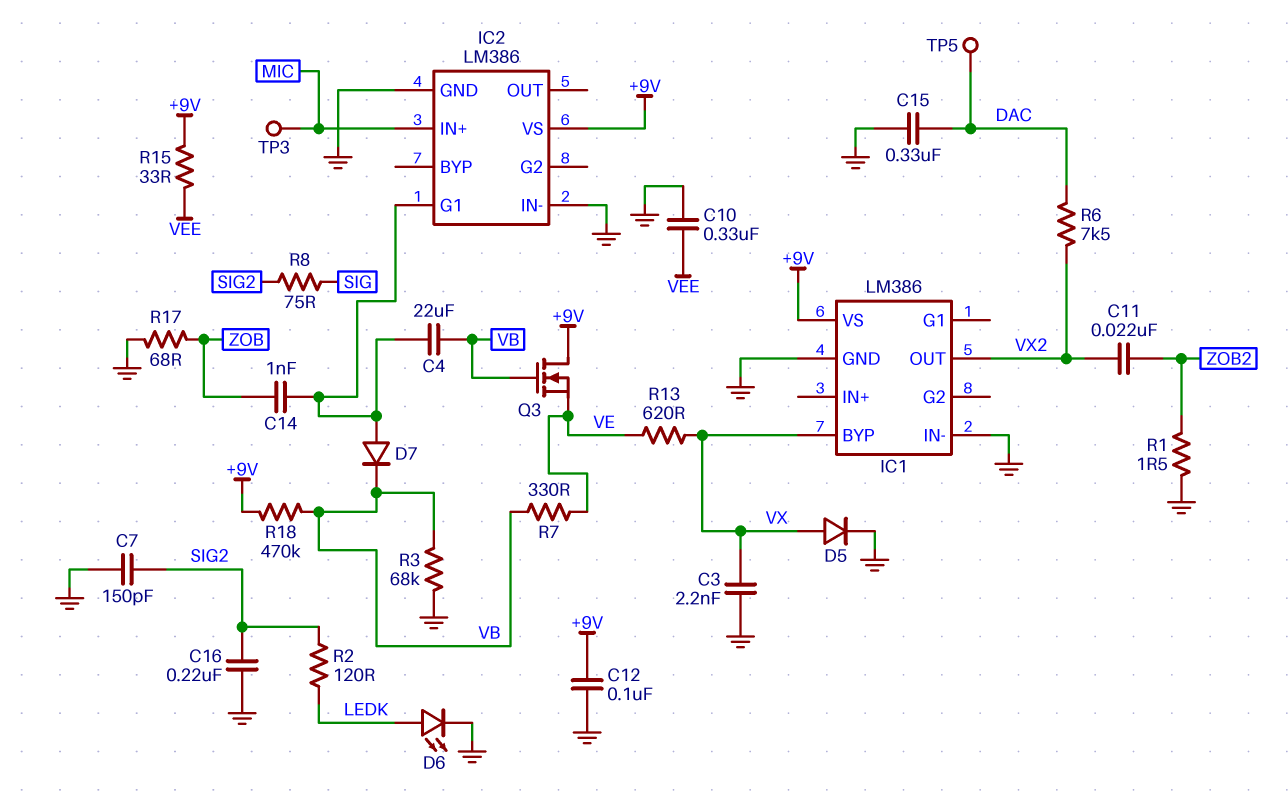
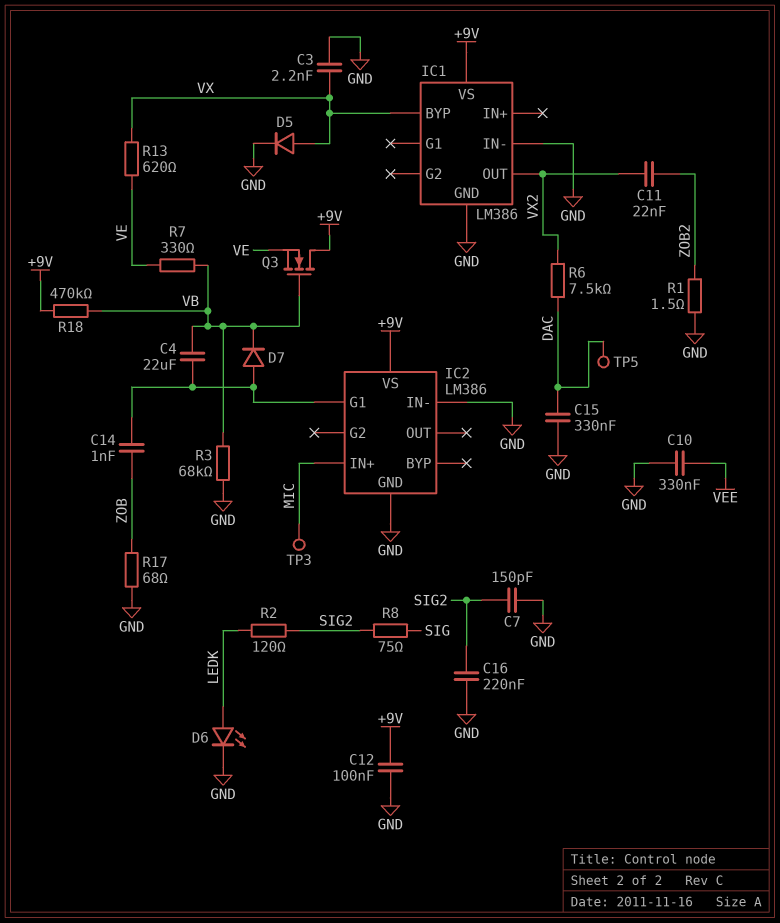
R15: 33 (+9V, VEE) -> none

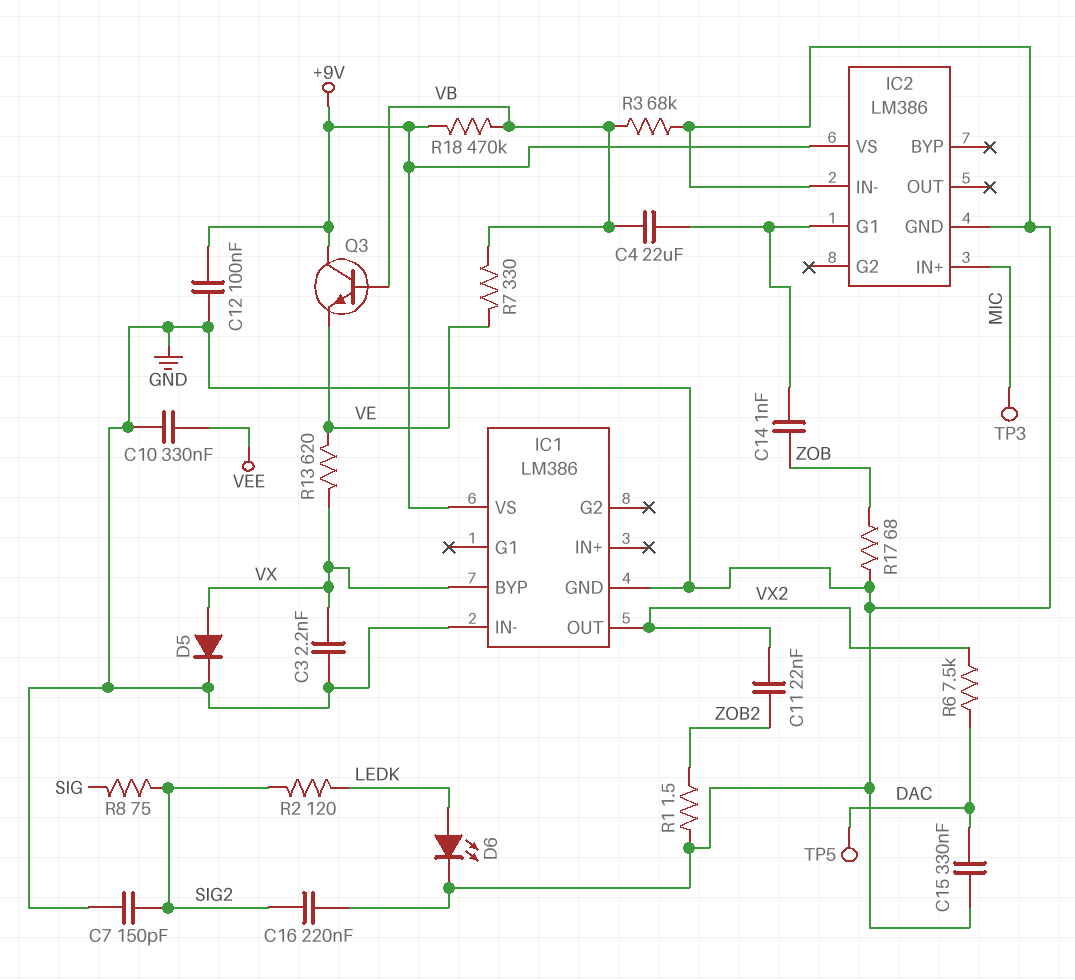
D7: diode (A IC2/G1, K VB) -> none
Q3: NMOS (G VB, D +9V, S VE) -> NPN (B VB, C +9V, E VE)

